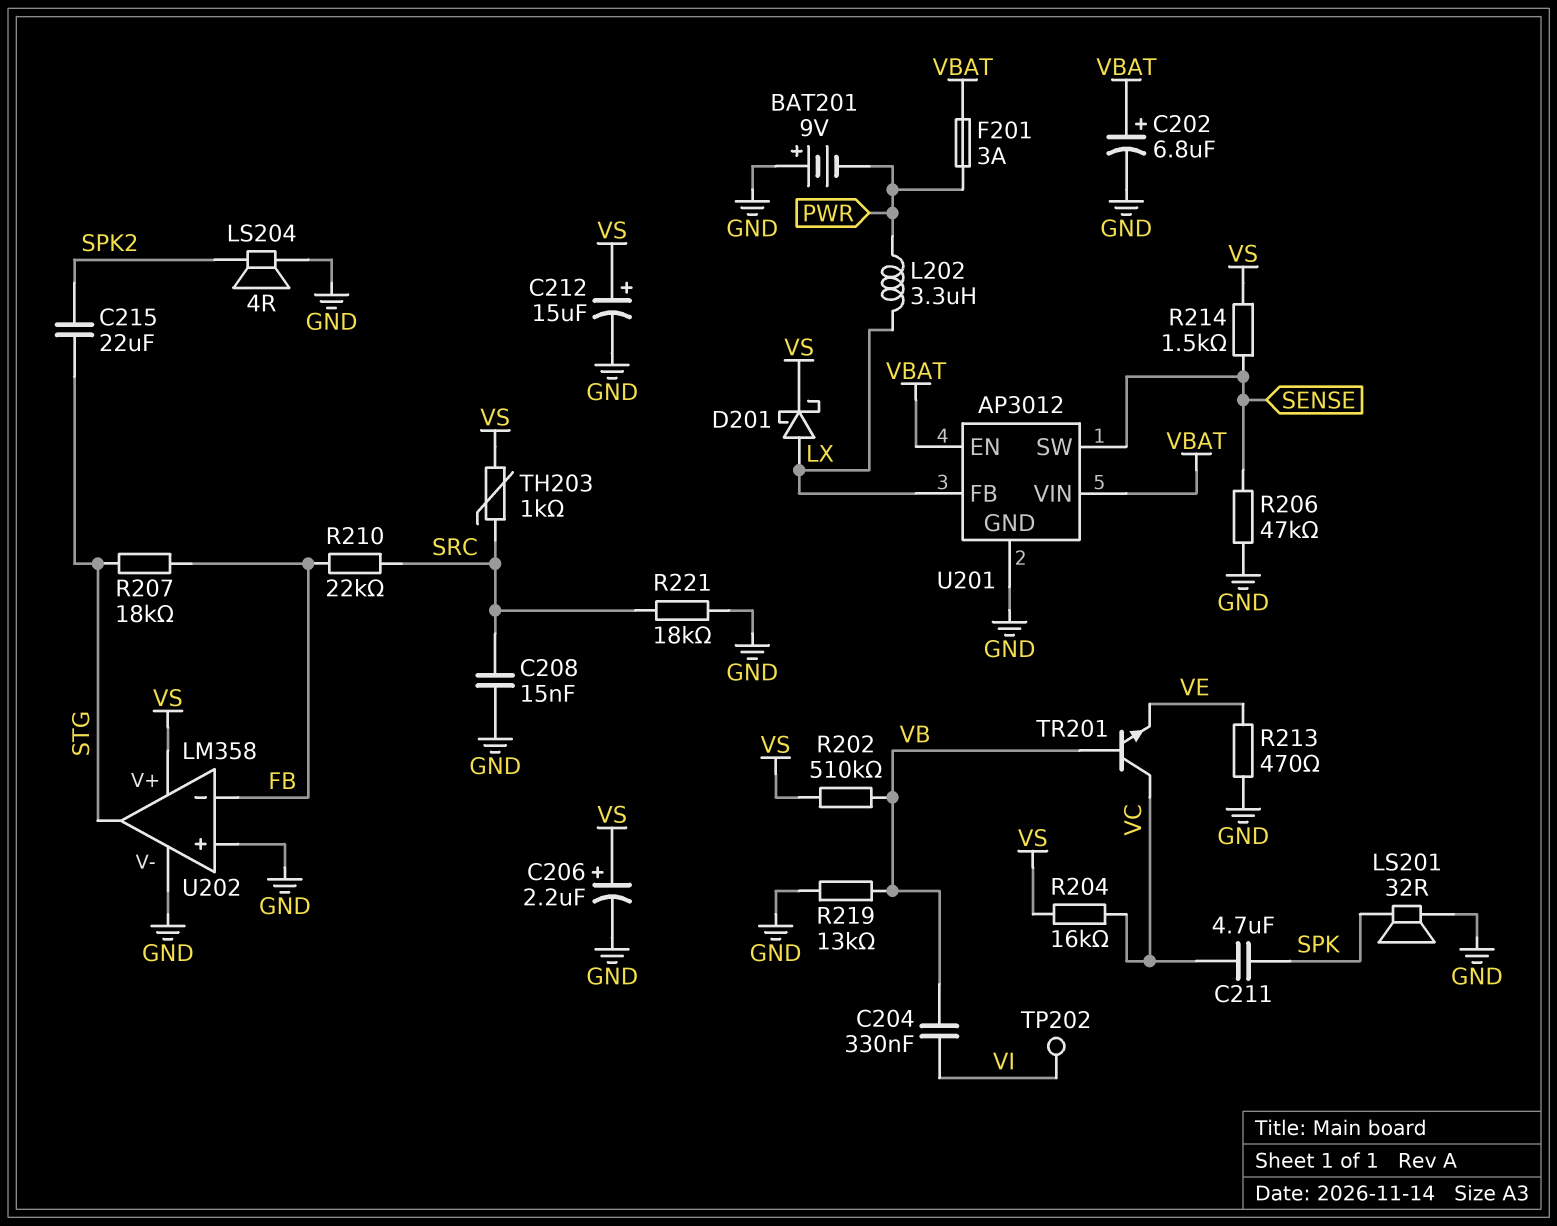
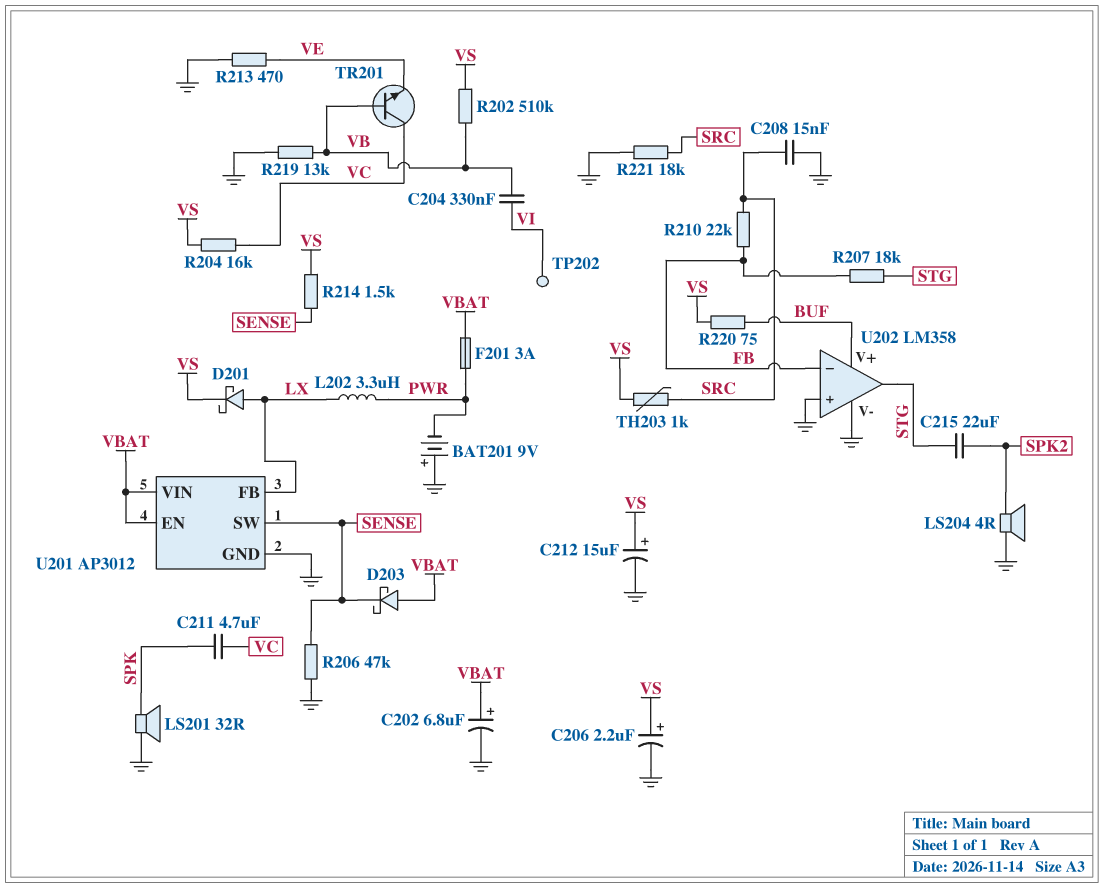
D203: none -> schottky (A VBAT, K SENSE)
R220: none -> 75 (BUF, VS)
U202 pin V+: VS -> BUF

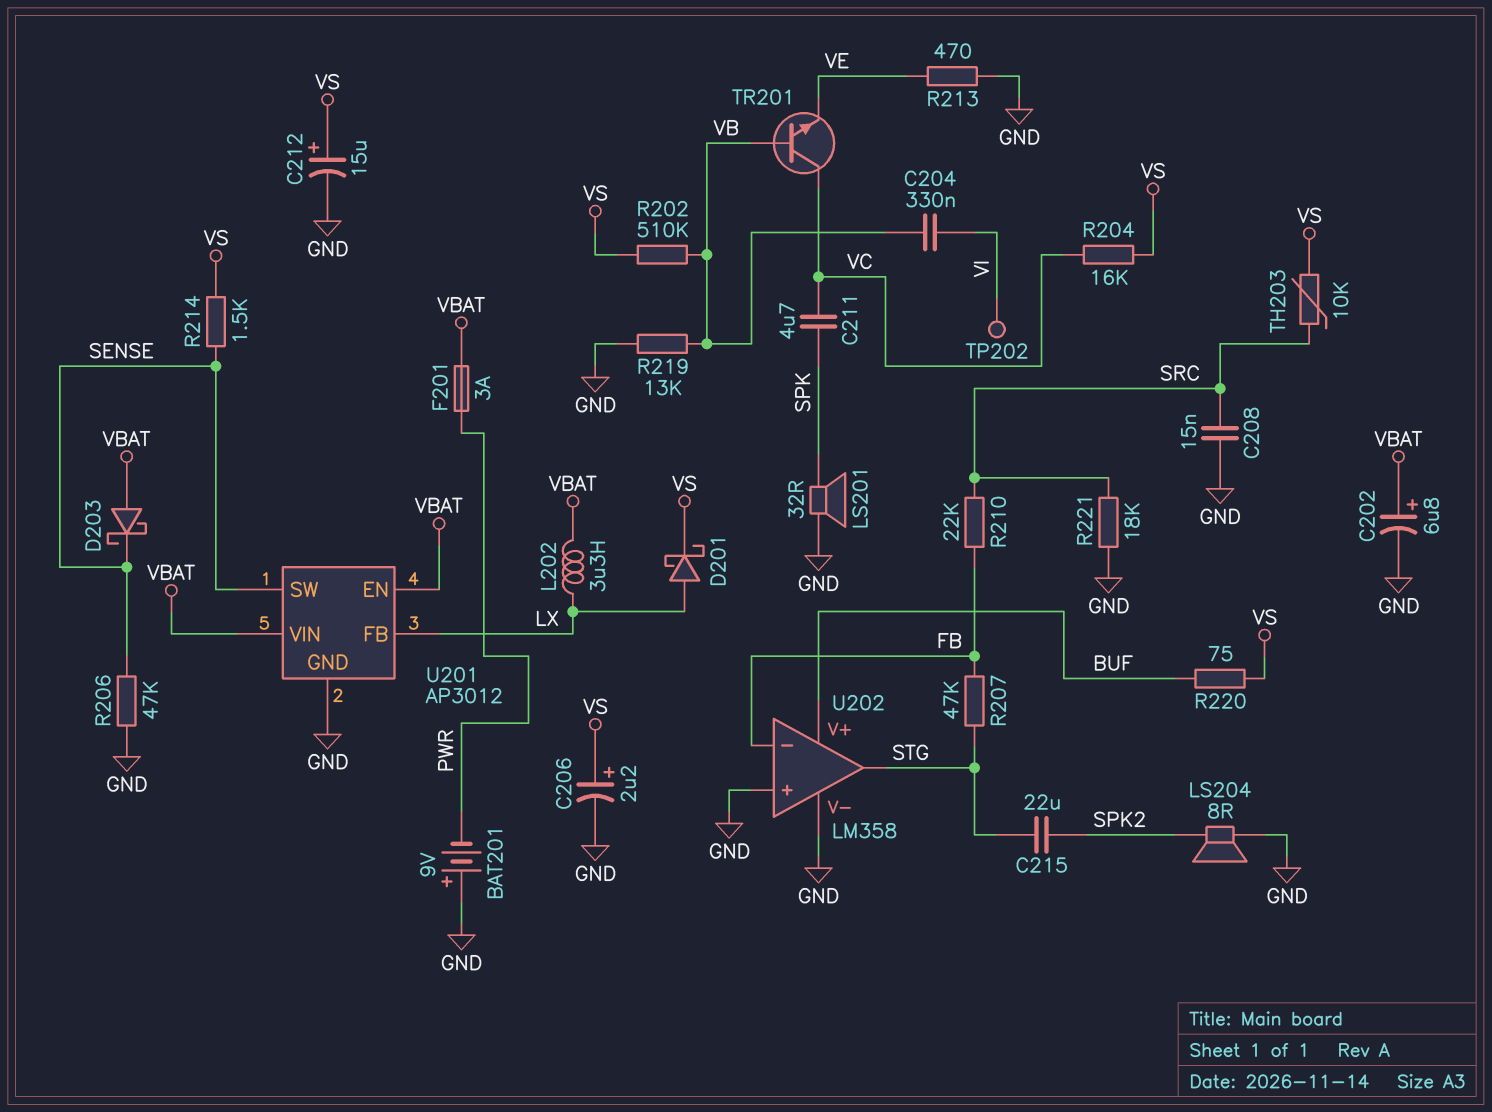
L202: 3.3uH (LX, PWR) -> 3.3uH (LX, VBAT)
LS204: speaker 4R (GND, SPK2) -> speaker 8R (GND, SPK2)
R207: 18k (FB, STG) -> 47k (FB, STG)
TH203: 1k (SRC, VS) -> 10k (SRC, VS)

